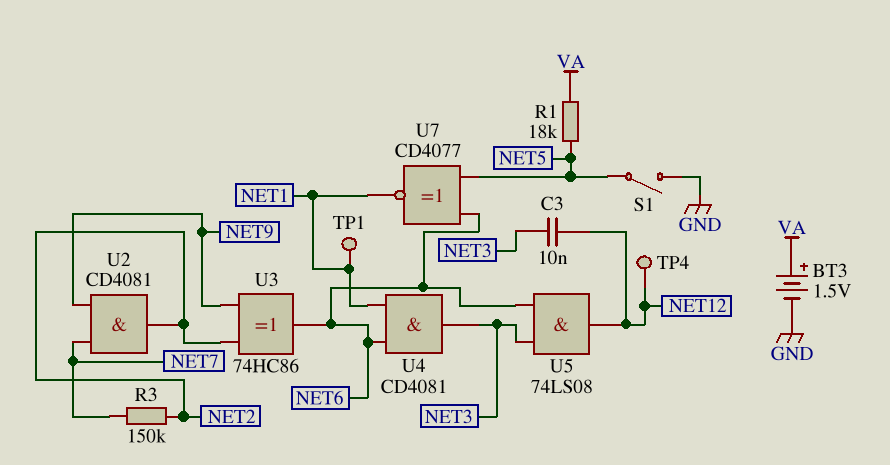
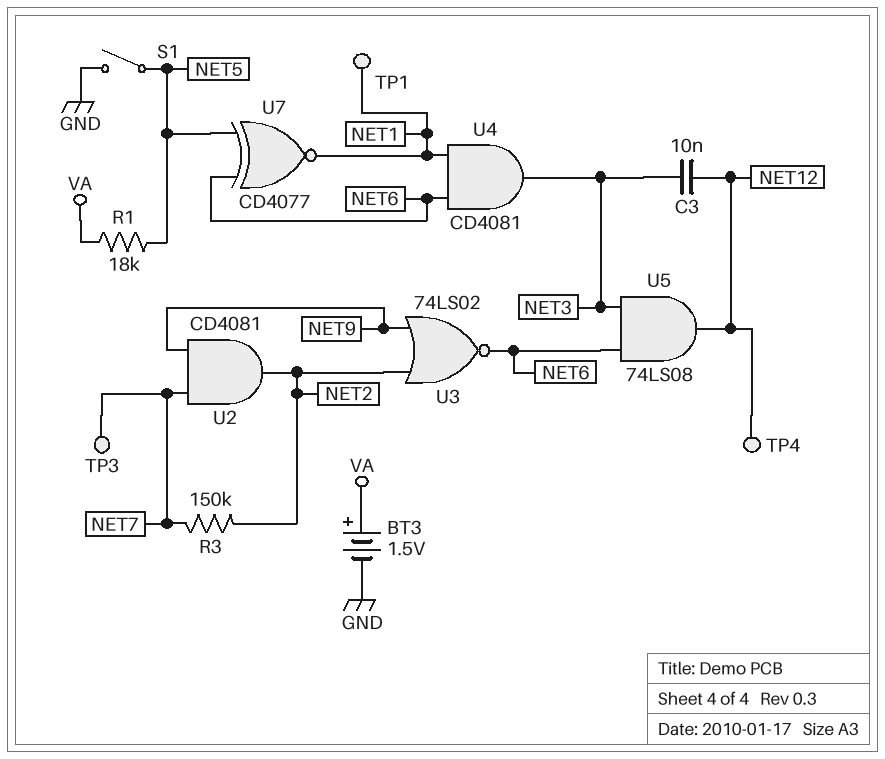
TP3: none -> test point (NET7)
U3: XOR 74HC86 (in NET2, in NET9, out NET6) -> NOR 74LS02 (in NET2, in NET9, out NET6)

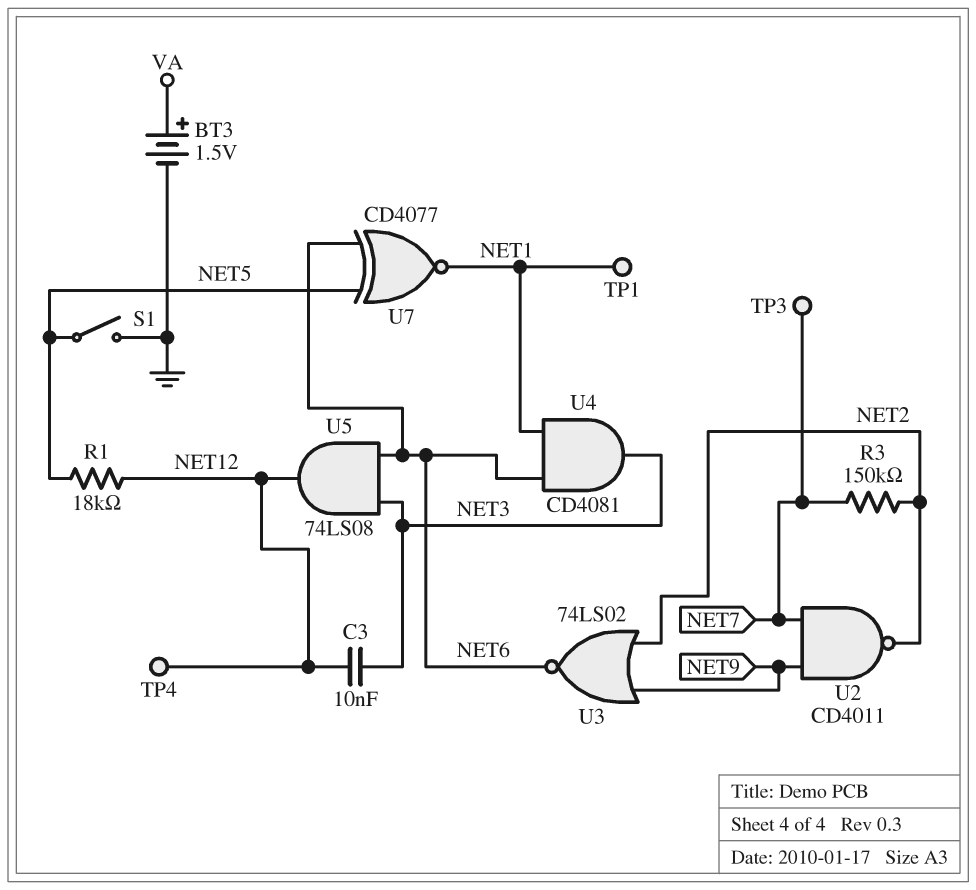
R1: 18k (NET5, VA) -> 18k (NET5, NET12)
U2: AND CD4081 (in NET7, in NET9, out NET2) -> NAND CD4011 (in NET7, in NET9, out NET2)

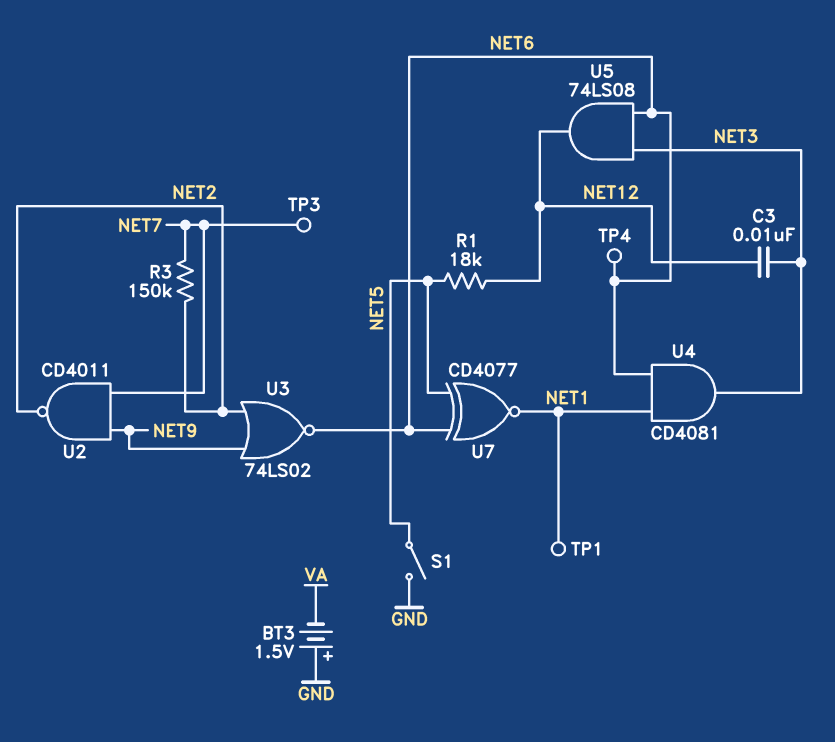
BT3: 1.5V (plus VA, minus GND) -> 1.5V (plus GND, minus VA)
TP4: test point (NET12) -> test point (NET6)

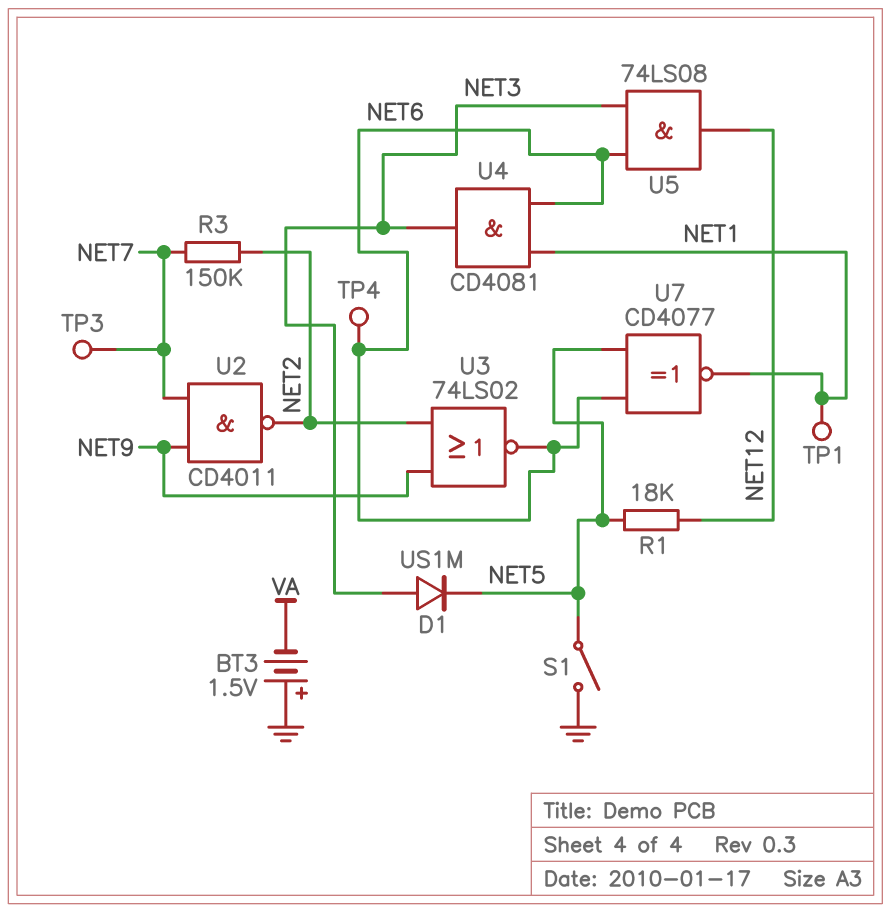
C3: 10nF (NET3, NET12) -> none
D1: none -> diode US1M (A NET3, K NET5)

